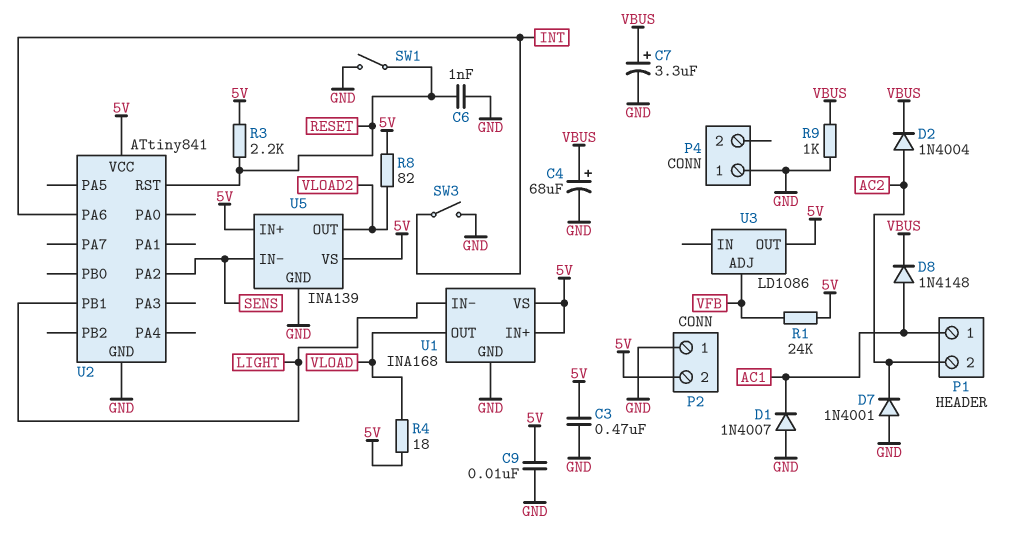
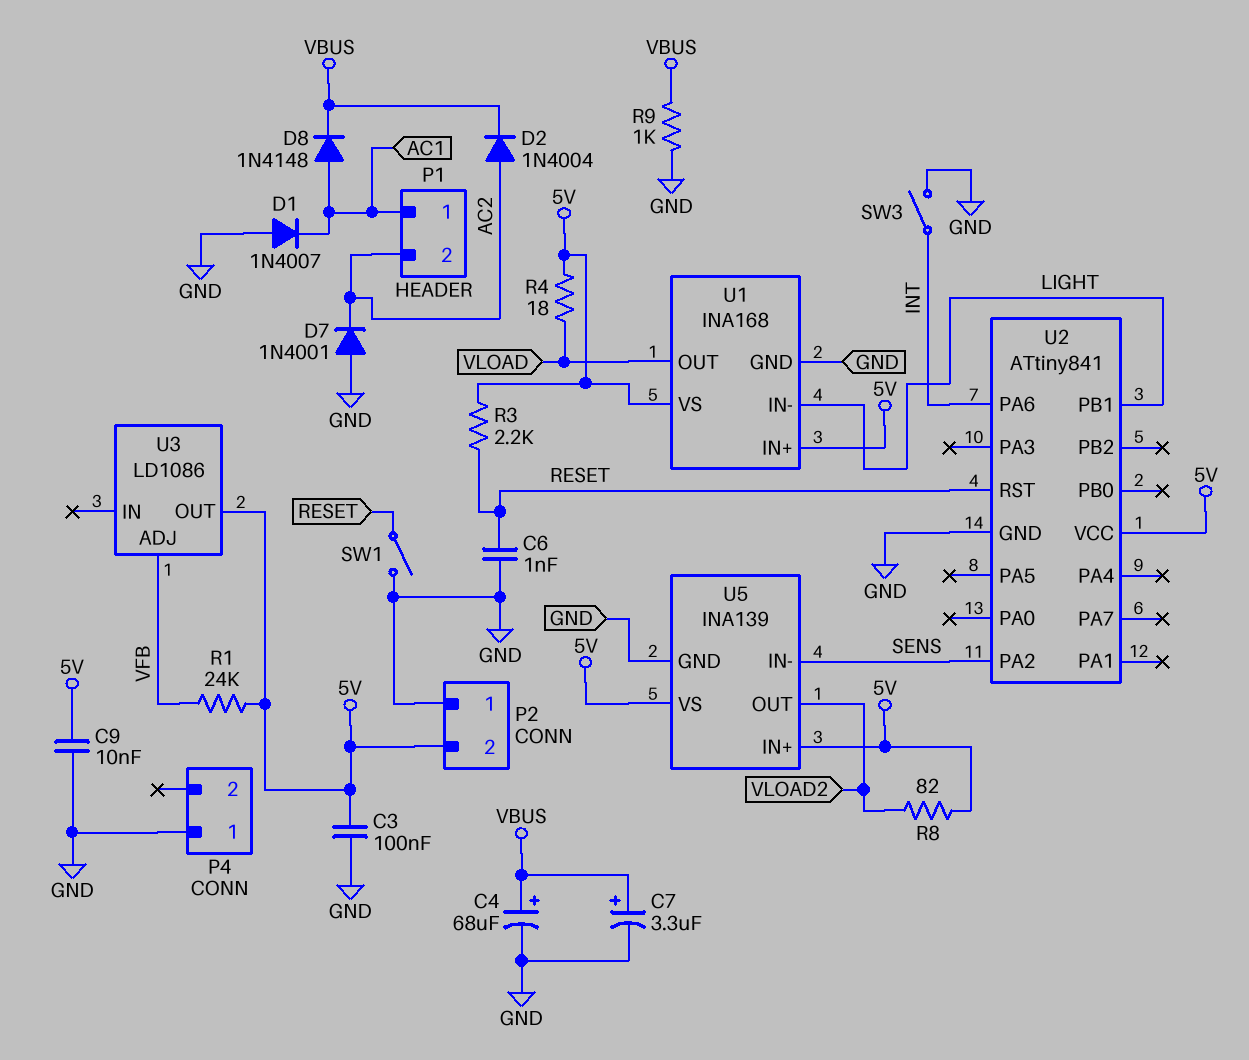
C3: 470nF (5V, GND) -> 100nF (5V, GND)

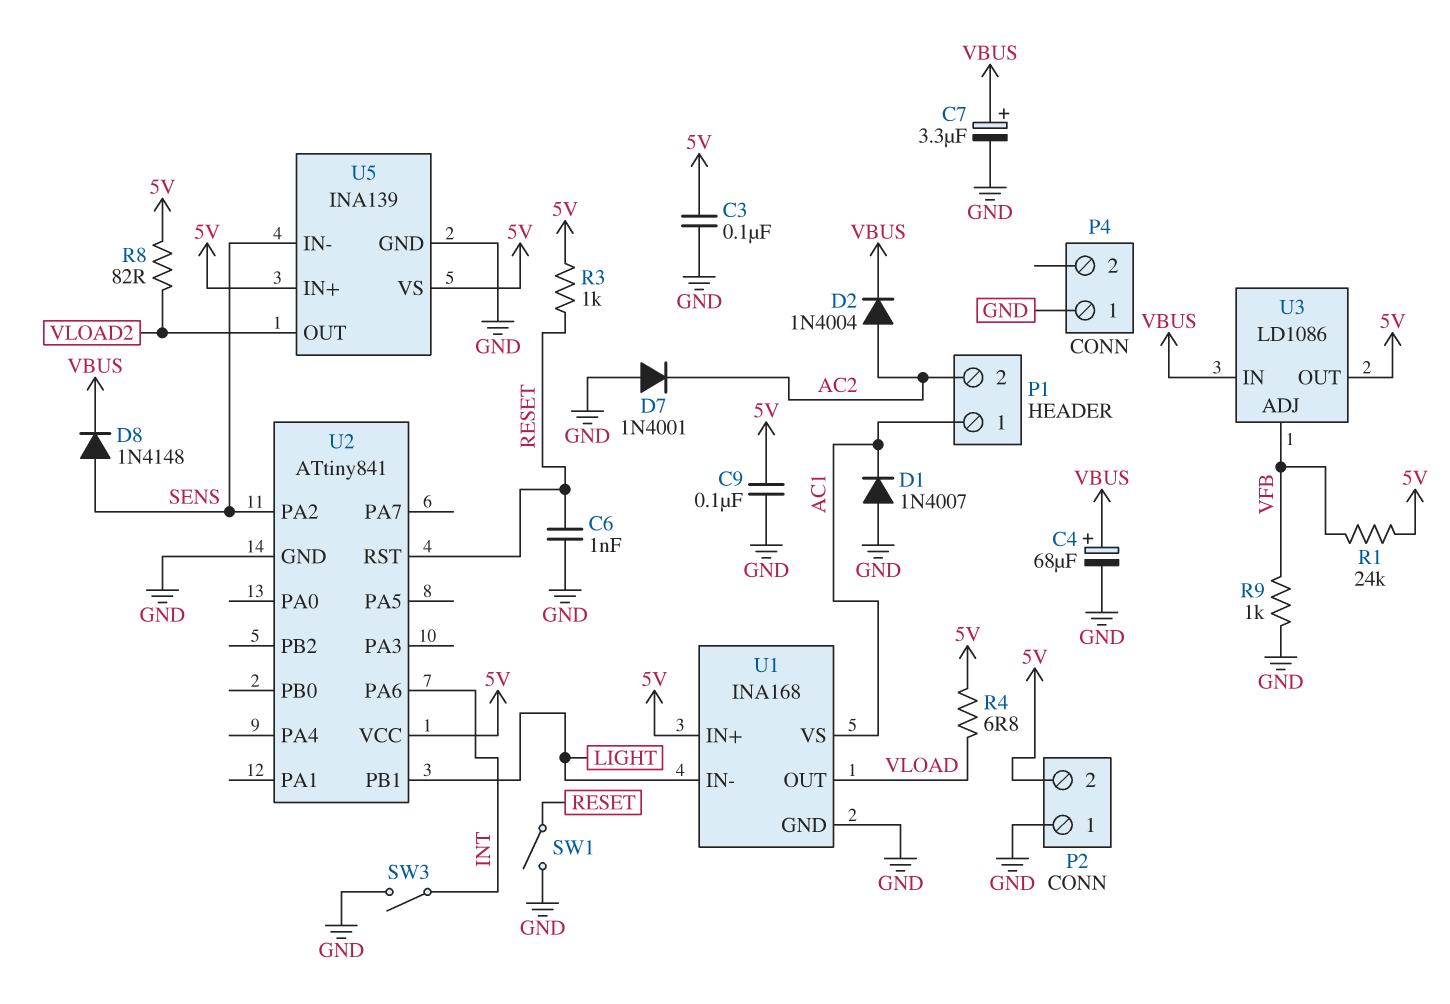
C9: 10nF (5V, GND) -> 100nF (5V, GND)
D8: diode 1N4148 (A AC1, K VBUS) -> diode 1N4148 (A SENS, K VBUS)
R3: 2.2k (5V, RESET) -> 1k (5V, RESET)
R4: 18 (5V, VLOAD) -> 6.8 (5V, VLOAD)
R9: 1k (GND, VBUS) -> 1k (GND, VFB)
U1 pin VS: 5V -> AC1
U3 pin IN: none -> VBUS

